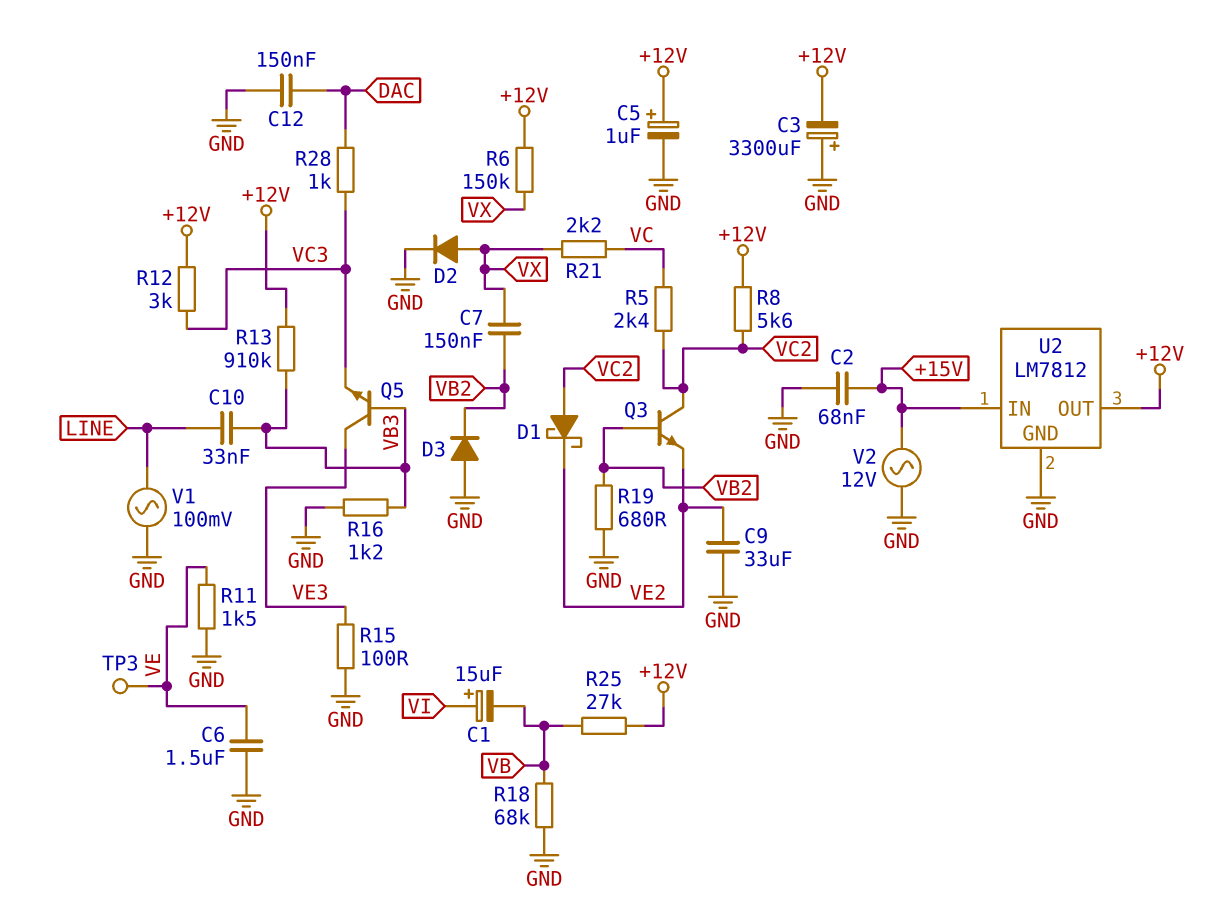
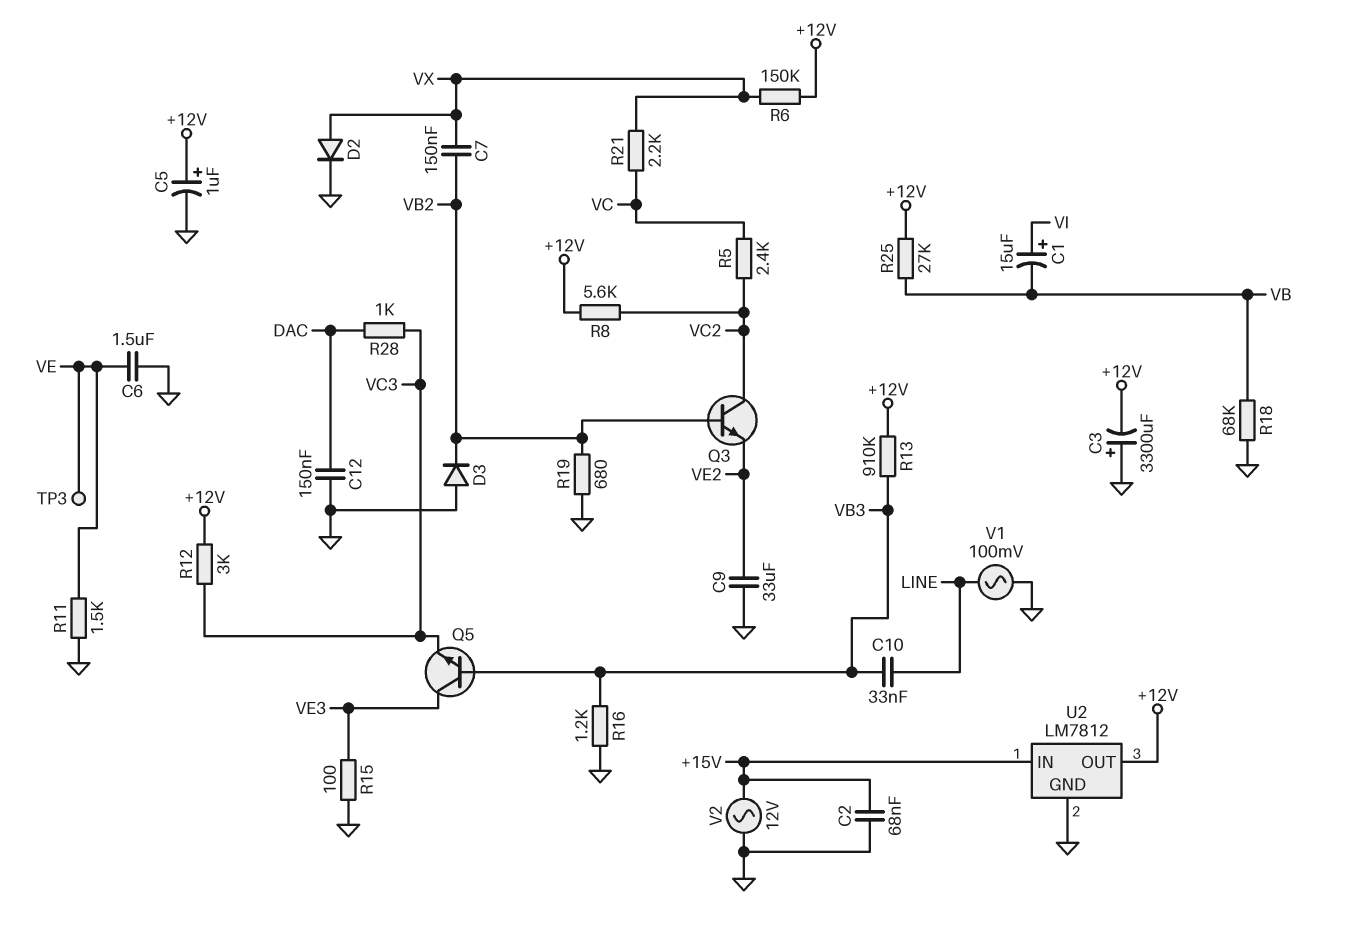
D1: schottky (A VC2, K VE2) -> none

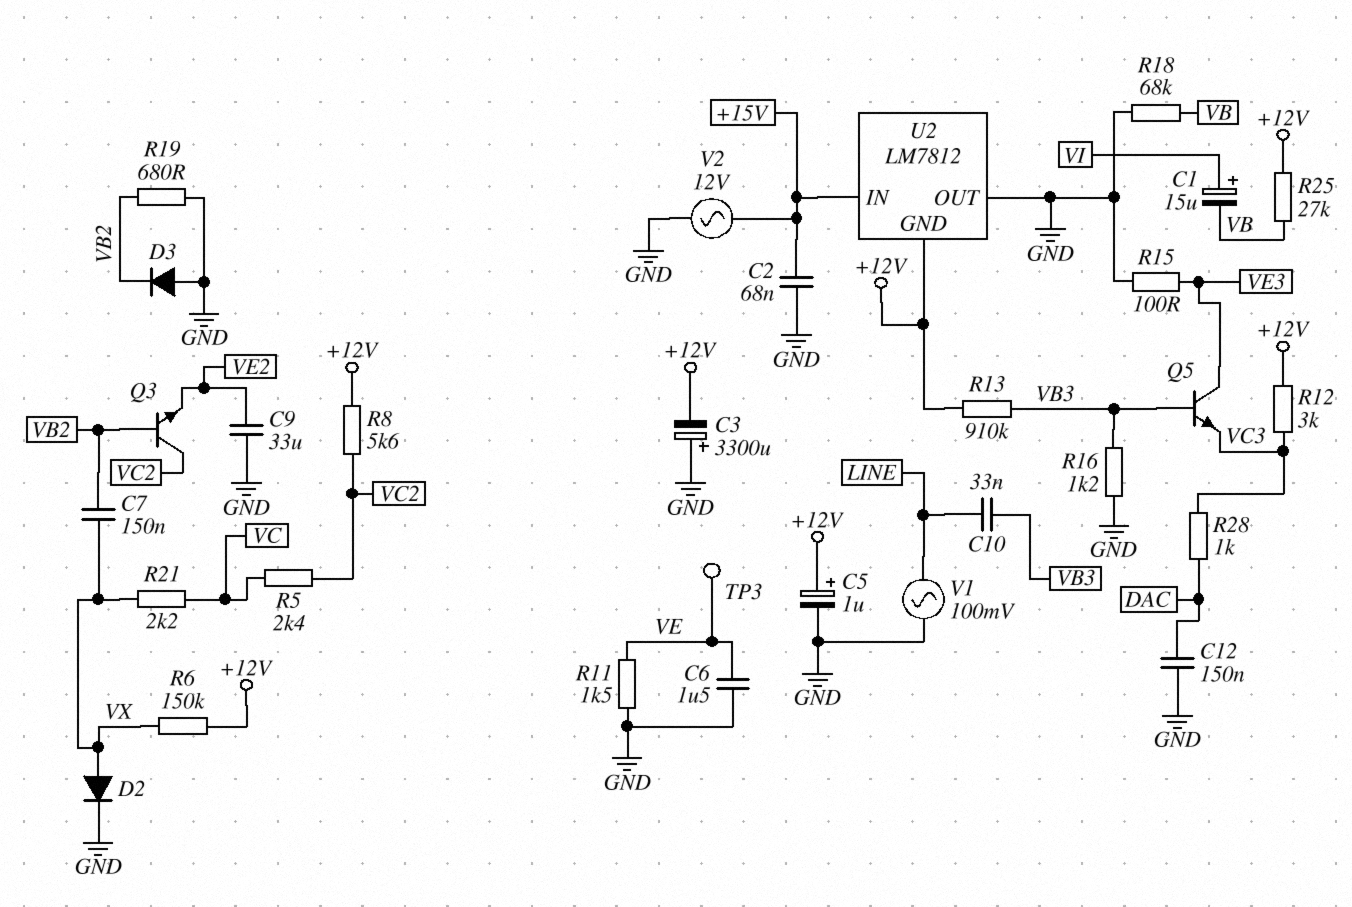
U2 pin GND: GND -> +12V
U2 pin OUT: +12V -> GND

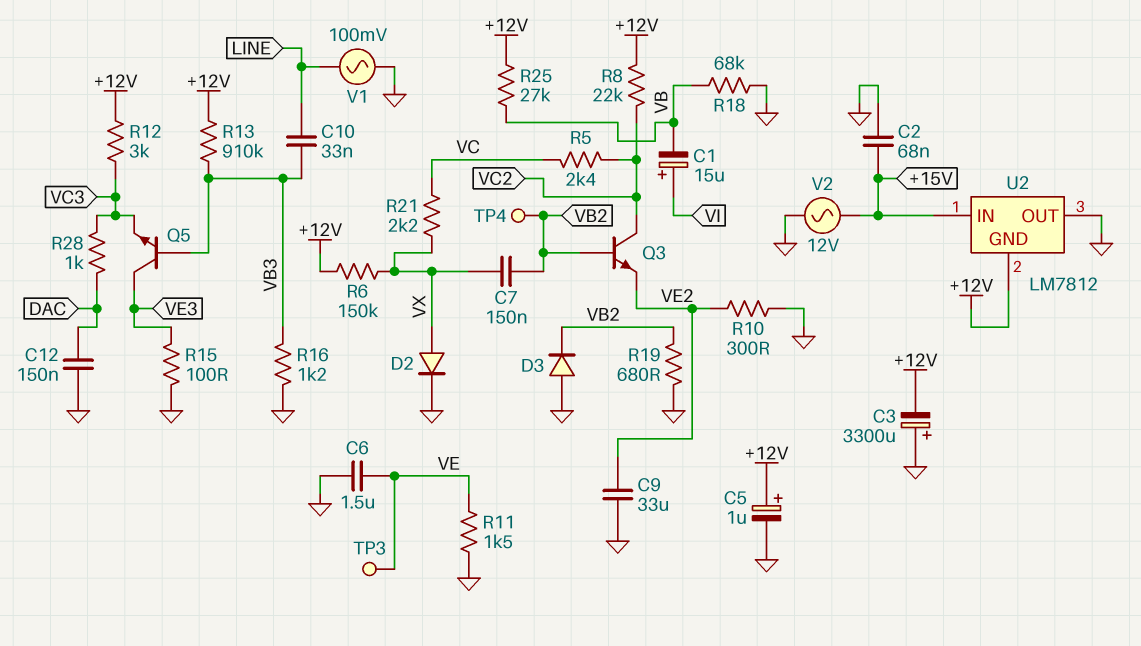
R8: 5.6k (+12V, VC2) -> 22k (+12V, VC2)
R10: none -> 300 (GND, VE2)
TP4: none -> test point (VB2)

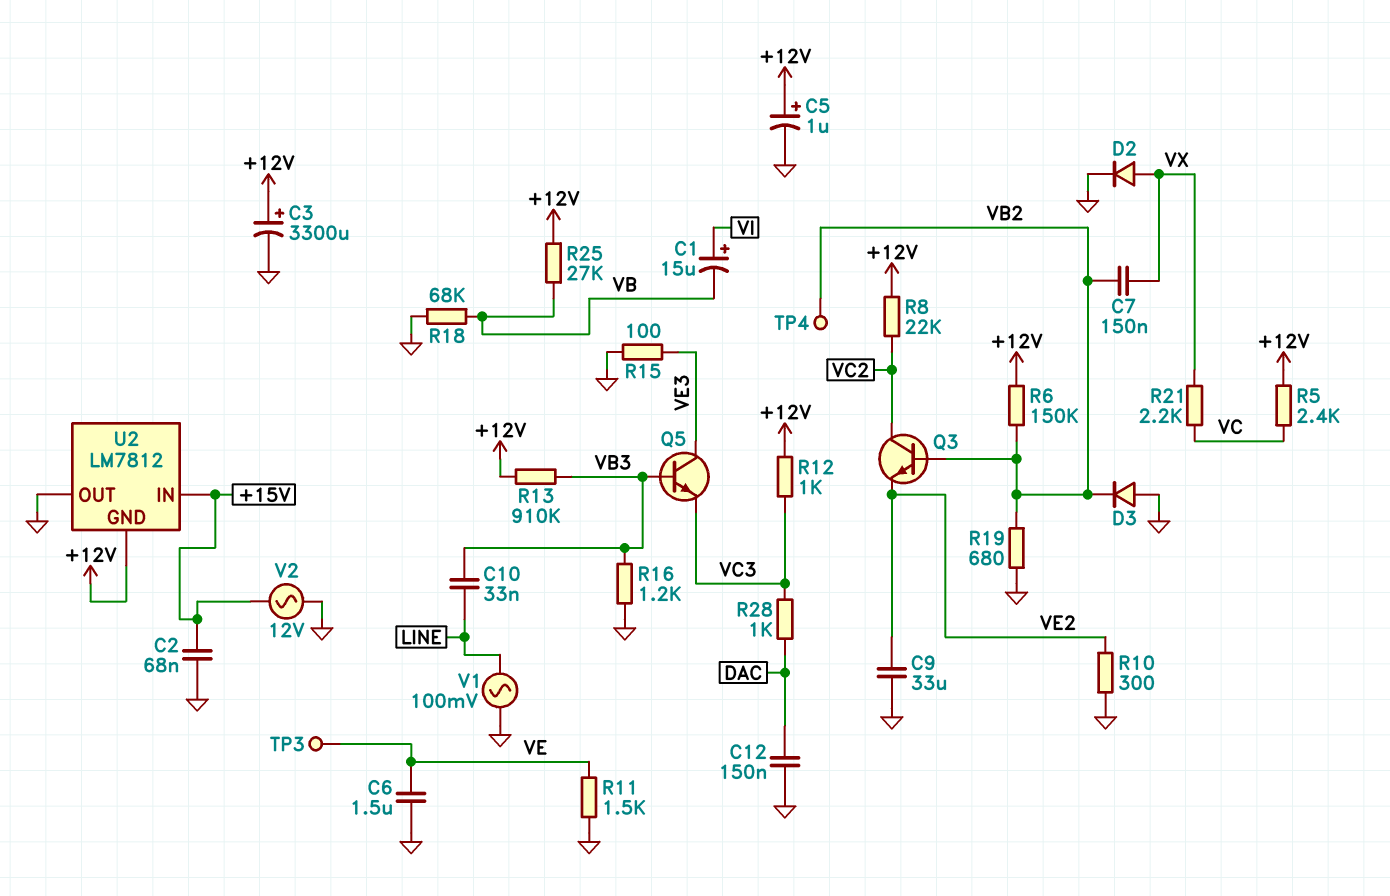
C3: 3300uF (plus GND, minus +12V) -> 3300uF (plus +12V, minus GND)
R5: 2.4k (VC, VC2) -> 2.4k (+12V, VC)
R6: 150k (+12V, VX) -> 150k (+12V, VB2)
R12: 3k (+12V, VC3) -> 1k (+12V, VC3)

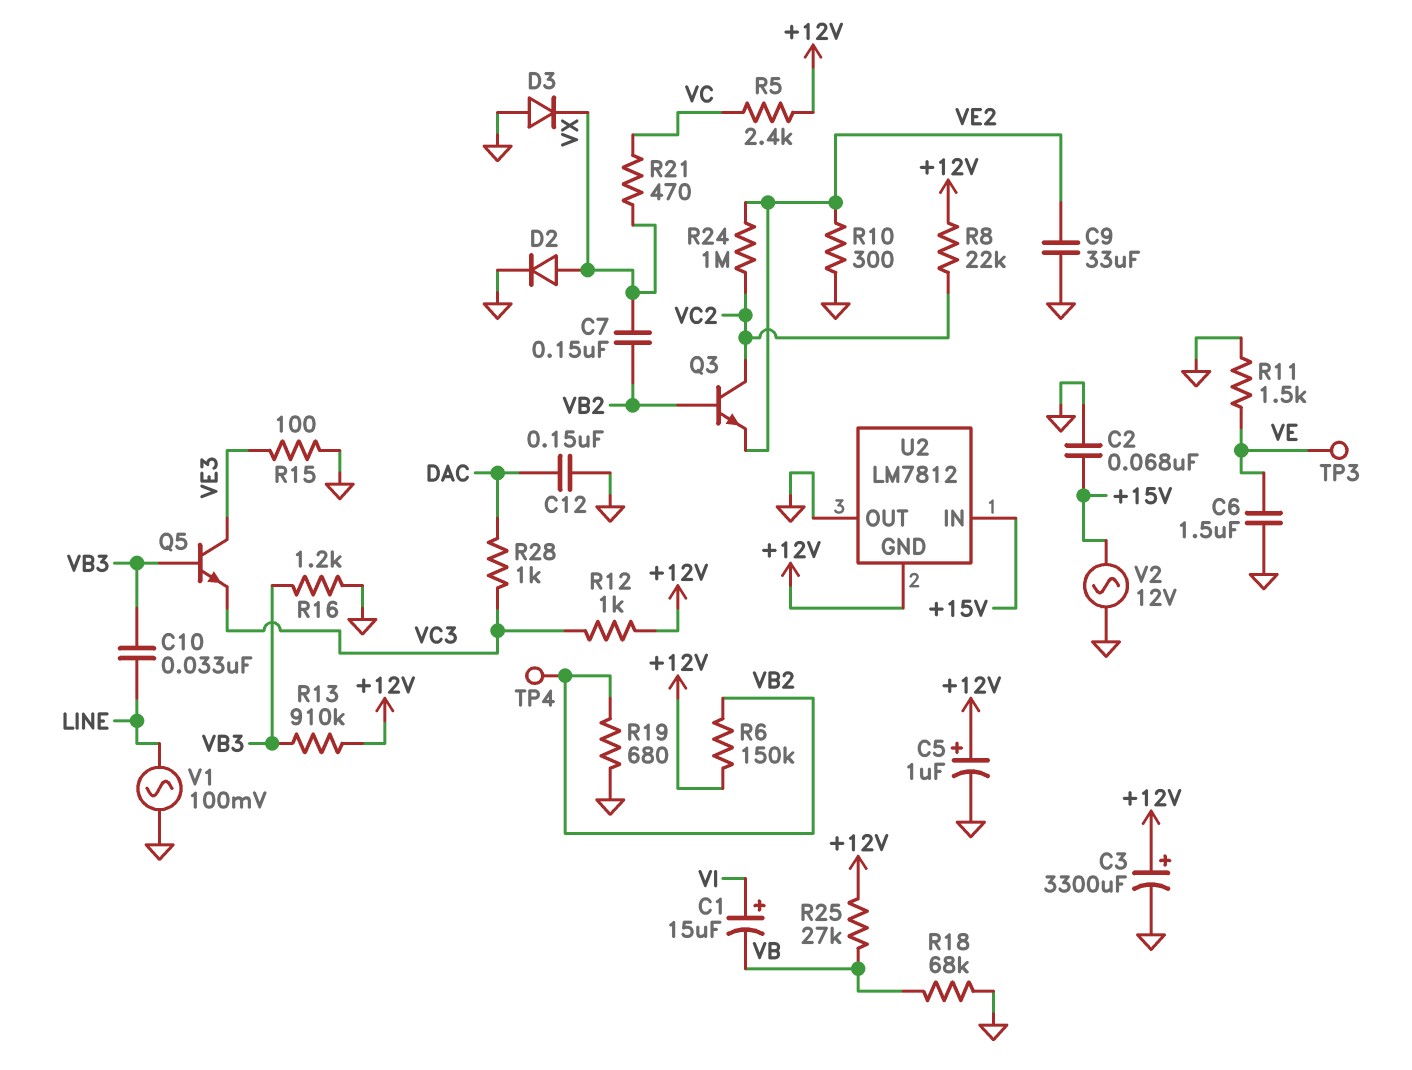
D3: diode (A GND, K VB2) -> diode (A GND, K VX)
R21: 2.2k (VC, VX) -> 470 (VC, VX)
R24: none -> 1M (VC2, VE2)

